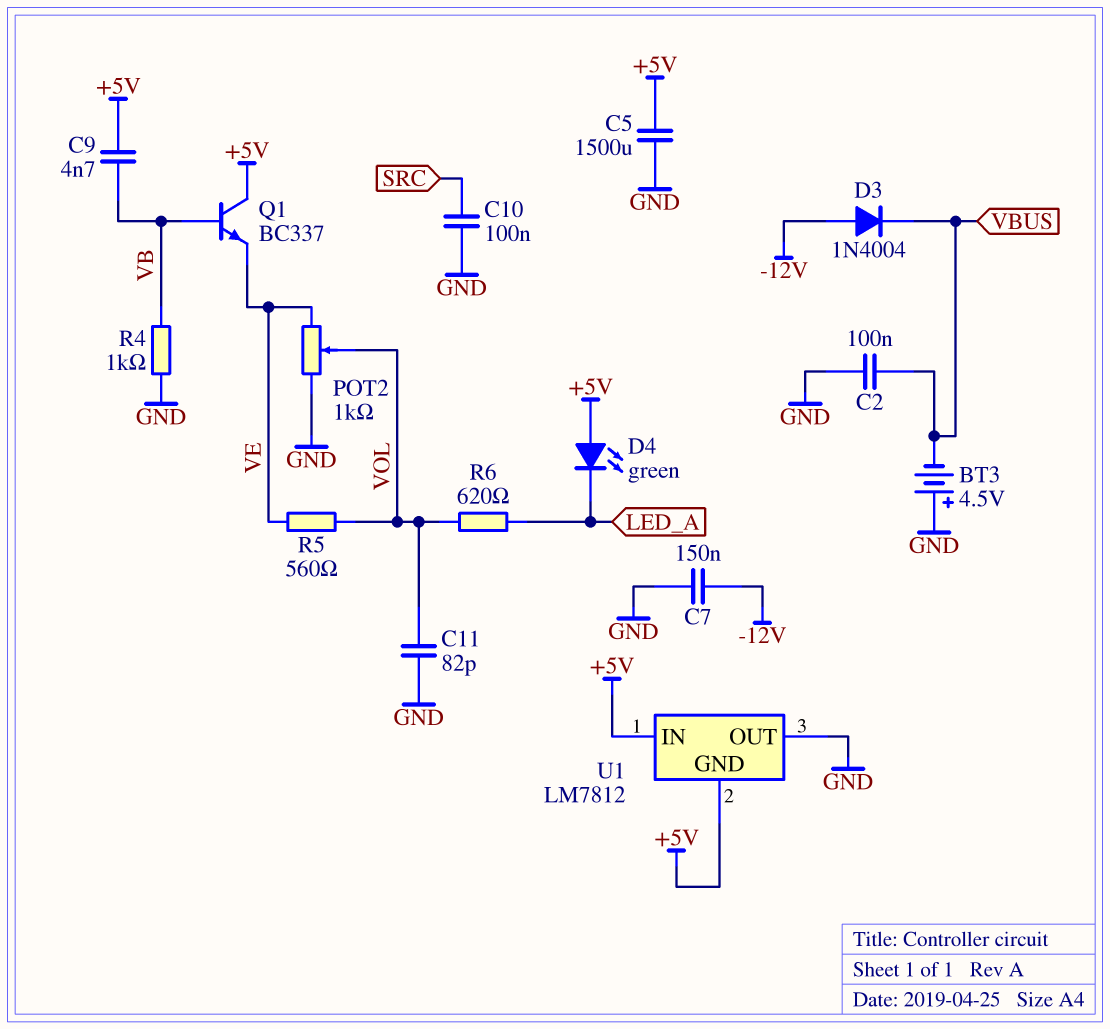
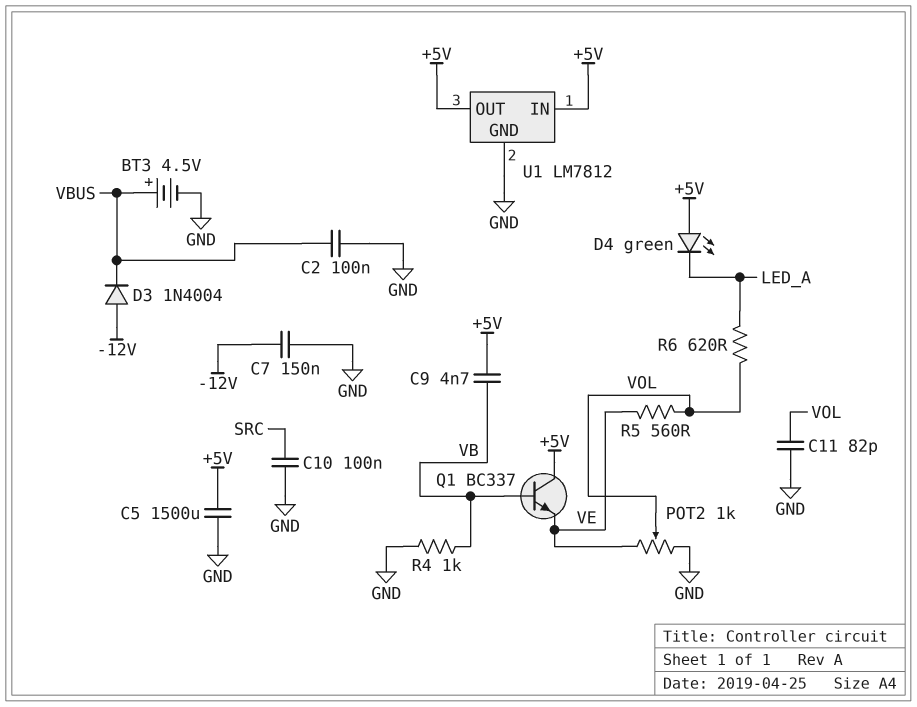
BT3: 4.5V (plus GND, minus VBUS) -> 4.5V (plus VBUS, minus GND)
U1 pin GND: +5V -> GND
U1 pin OUT: GND -> +5V

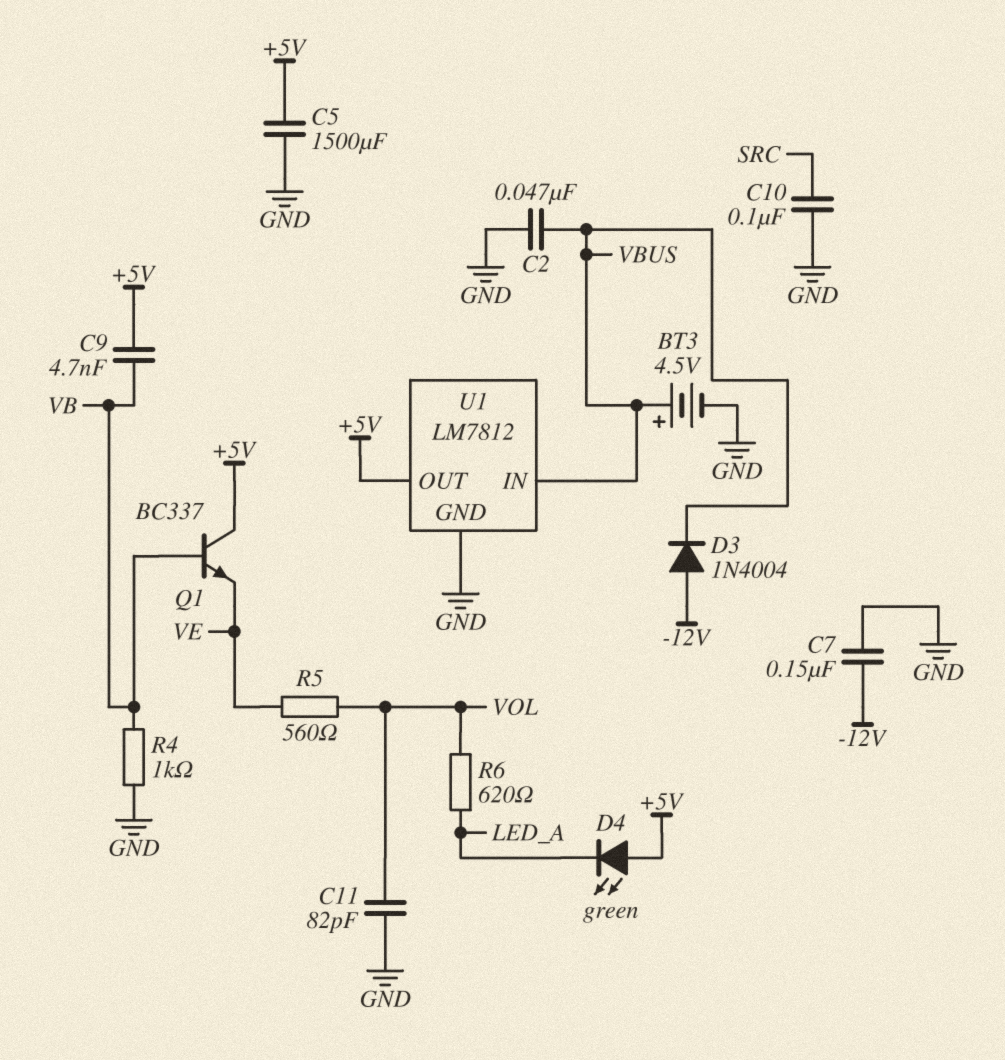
C2: 100nF (GND, VBUS) -> 47nF (GND, VBUS)
POT2: 1k (GND, VE, wiper VOL) -> none
U1 pin IN: +5V -> VBUS

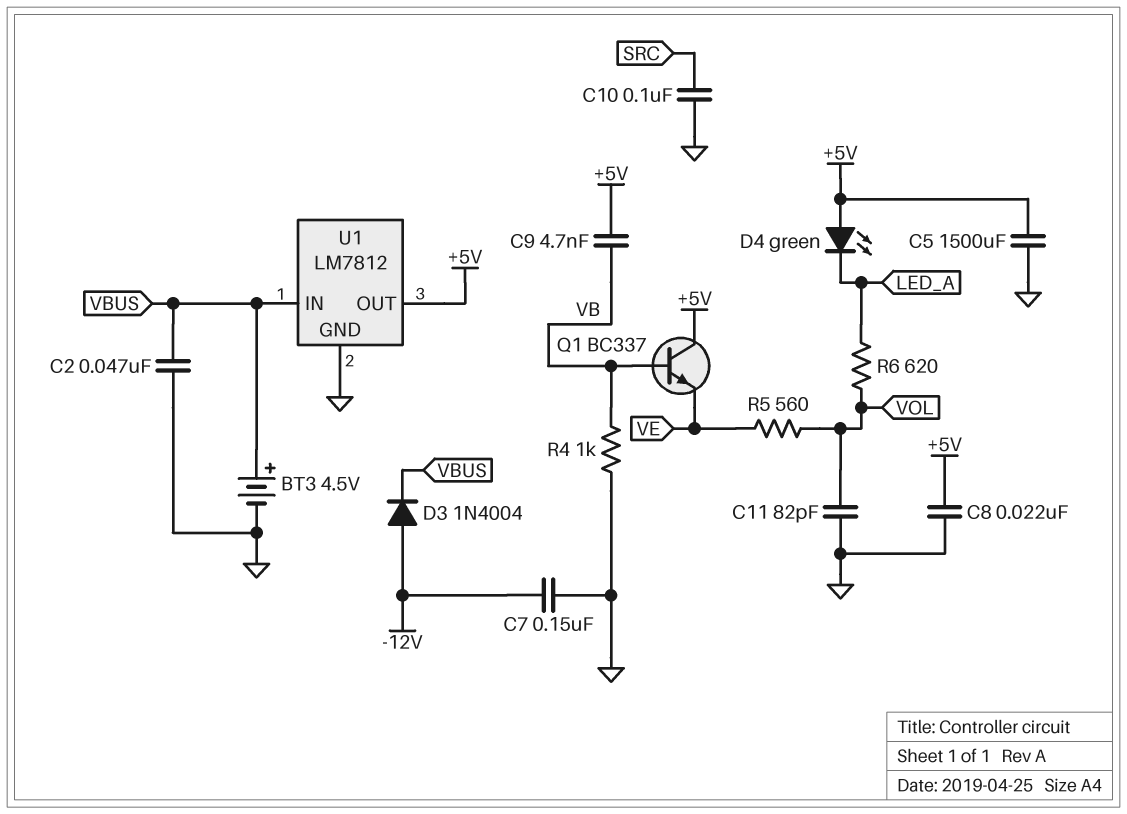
C8: none -> 22nF (+5V, GND)

